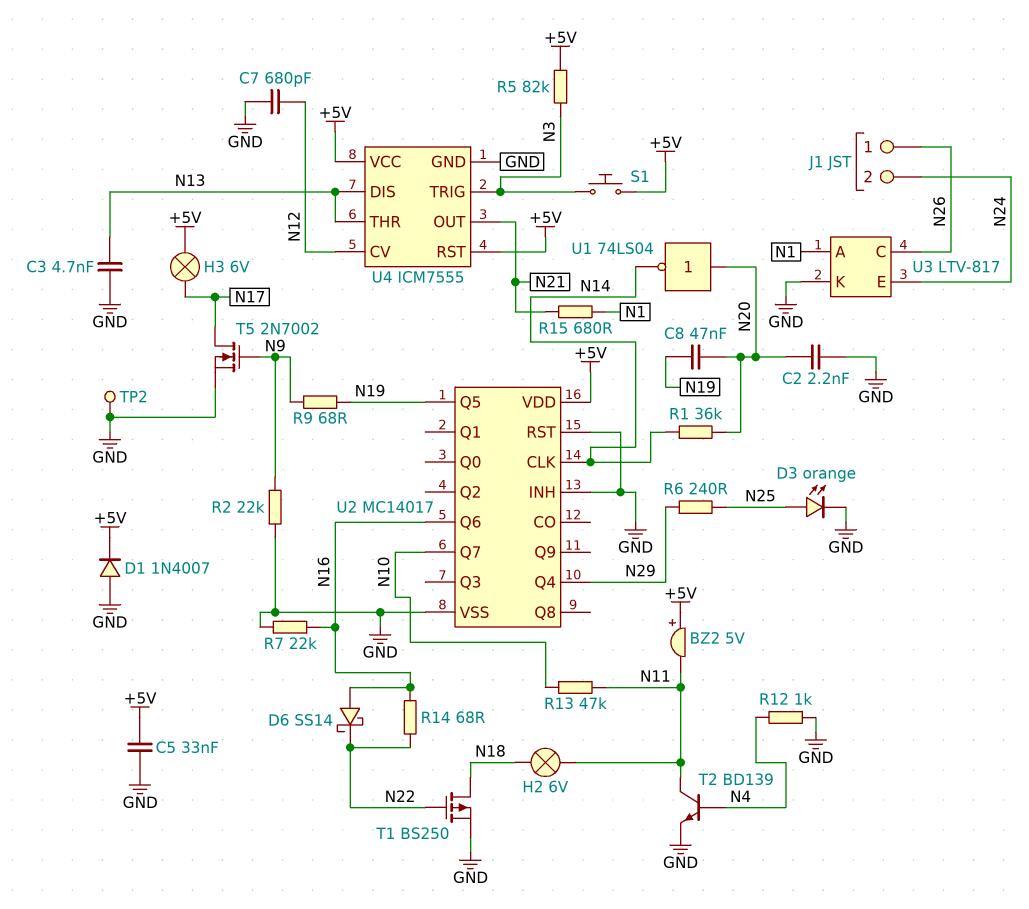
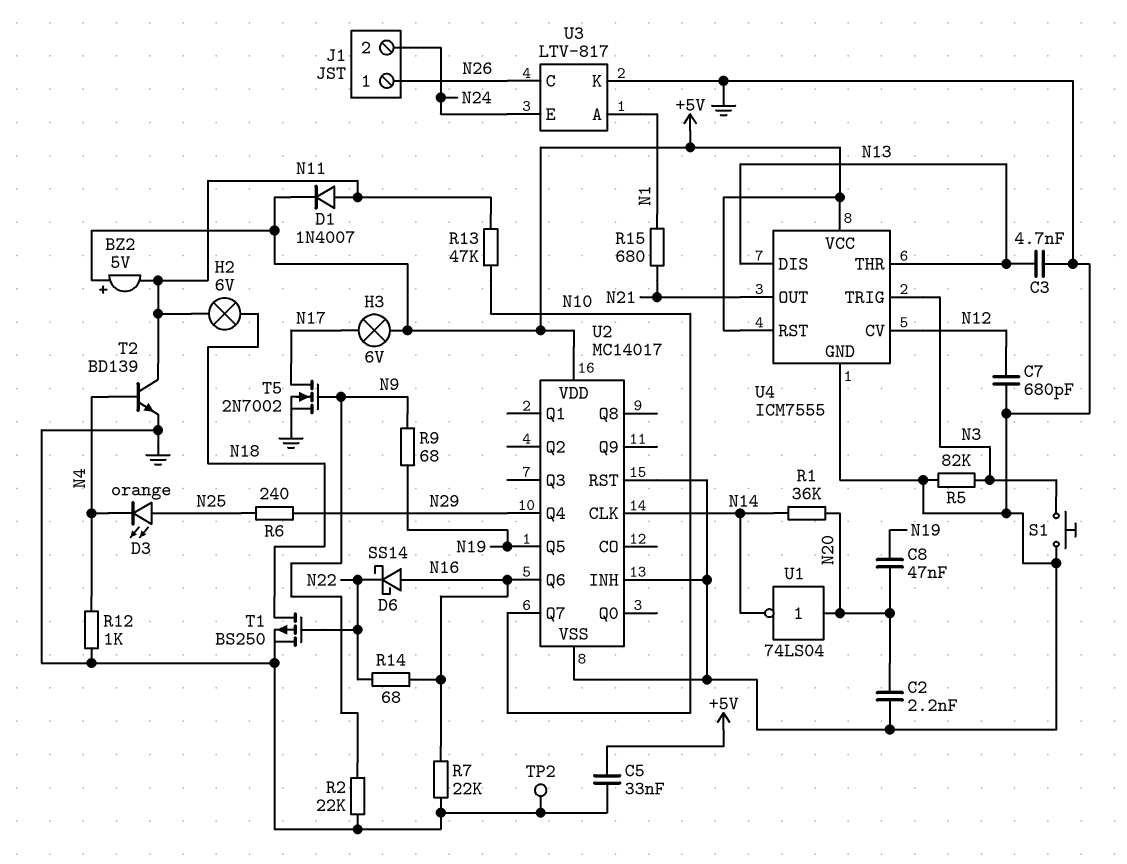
D1: diode 1N4007 (A GND, K +5V) -> diode 1N4007 (A N11, K +5V)
D3: LED orange (A N25, K GND) -> LED orange (A N25, K N4)
R5: 82k (+5V, N3) -> 82k (GND, N3)
S1: button (+5V, N3) -> button (GND, N3)

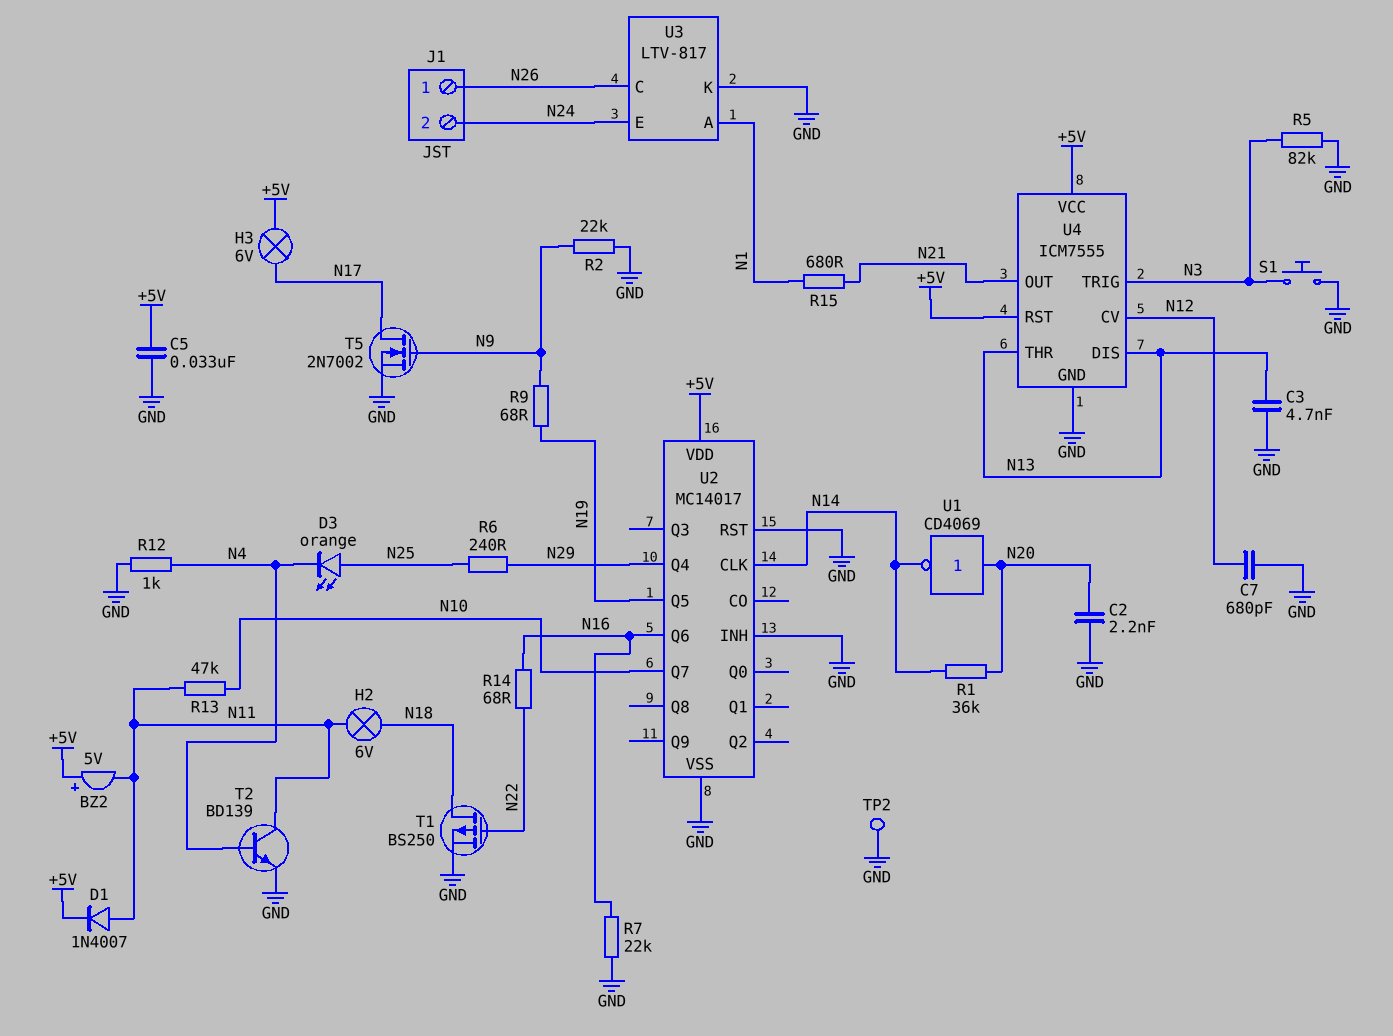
C8: 47nF (N19, N20) -> none
D6: schottky SS14 (A N16, K N22) -> none
U1: NOT 74LS04 (in N20, out N14) -> NOT CD4069 (in N20, out N14)

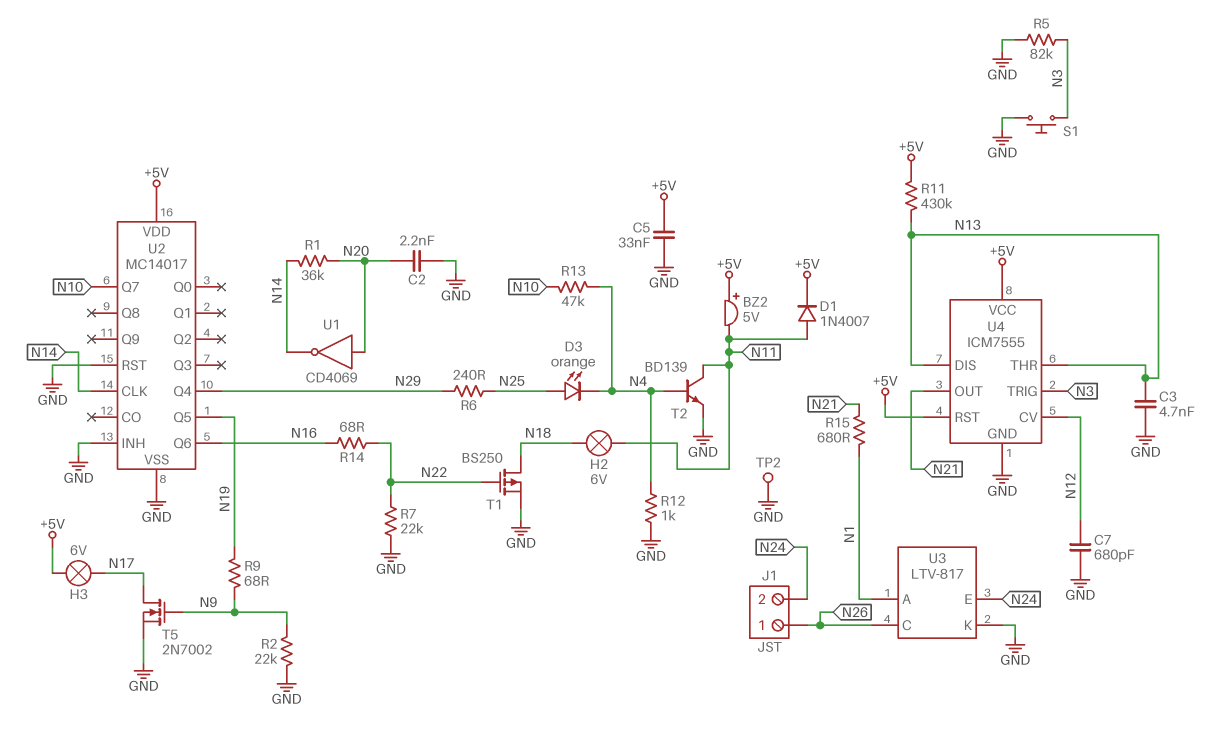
R7: 22k (GND, N16) -> 22k (GND, N22)
R11: none -> 430k (+5V, N13)
R13: 47k (N10, N11) -> 47k (N4, N10)

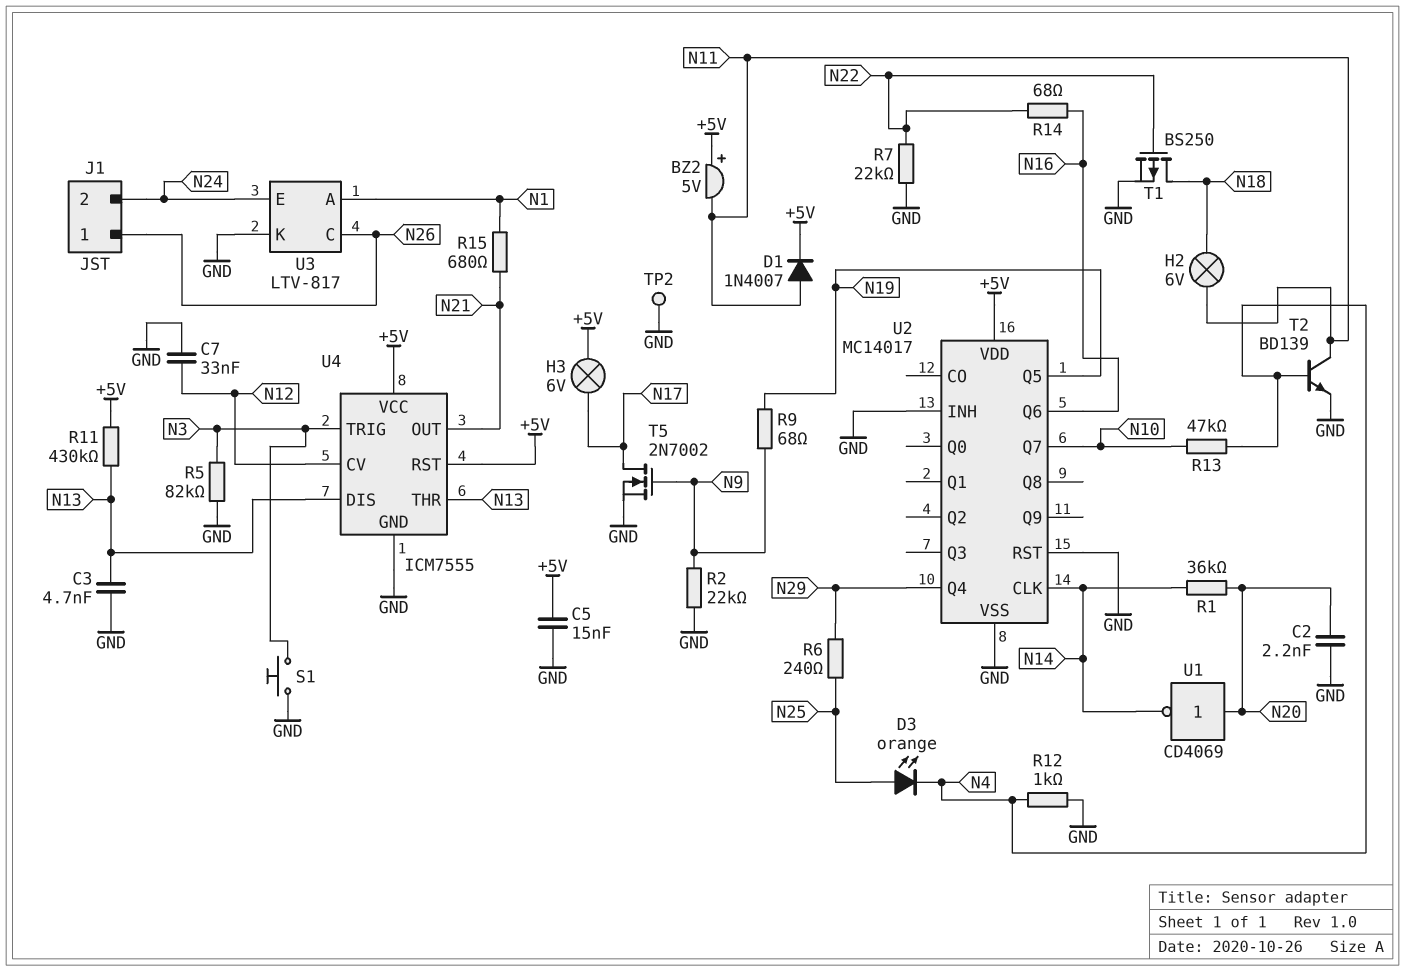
C5: 33nF (+5V, GND) -> 15nF (+5V, GND)
C7: 680pF (GND, N12) -> 33nF (GND, N12)

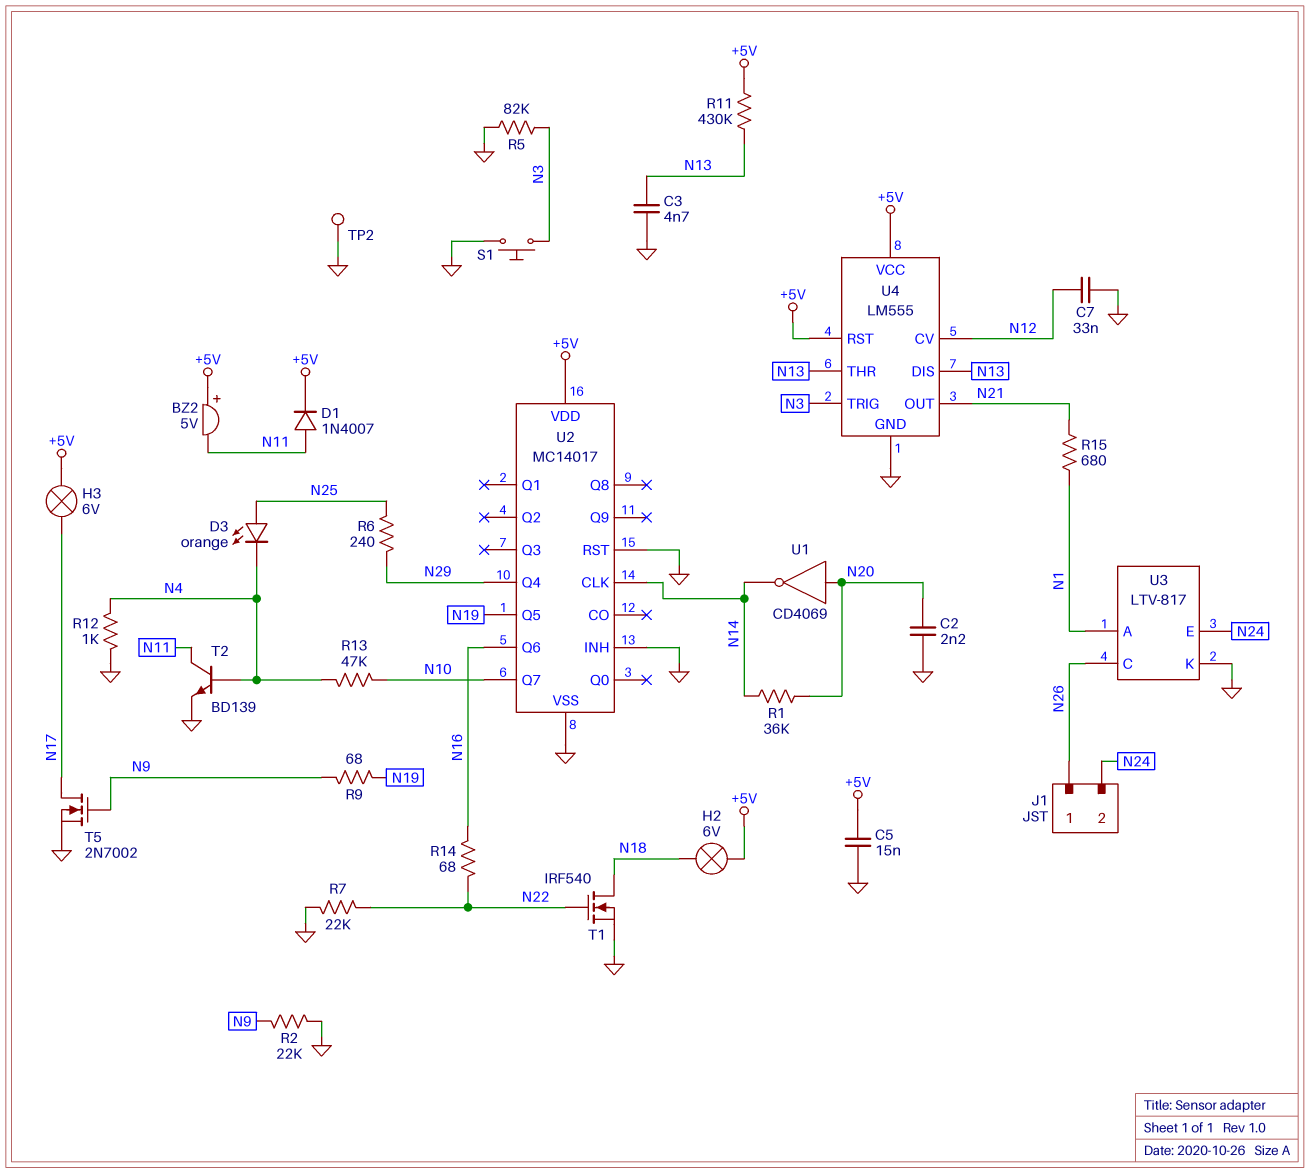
H2: lamp 6V (N11, N18) -> lamp 6V (+5V, N18)
T1: PMOS BS250 (G N22, D N18, S GND) -> NMOS IRF540 (G N22, D N18, S GND)
U4: ICM7555 -> LM555

